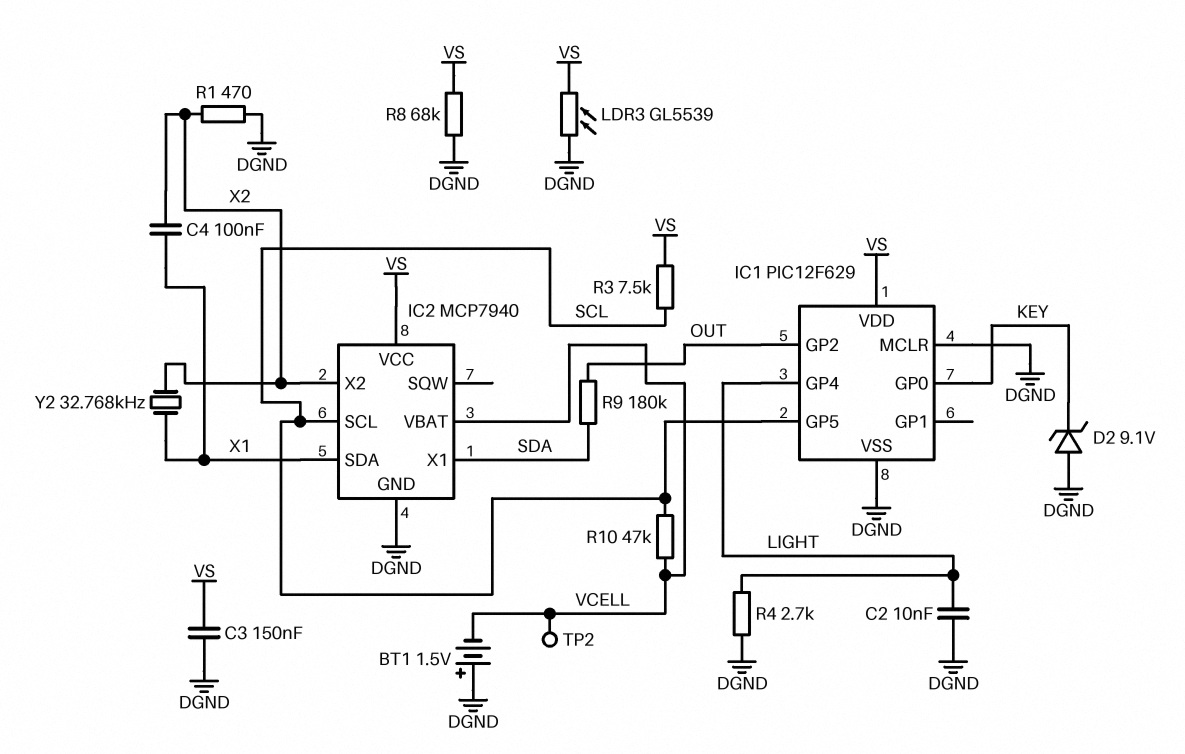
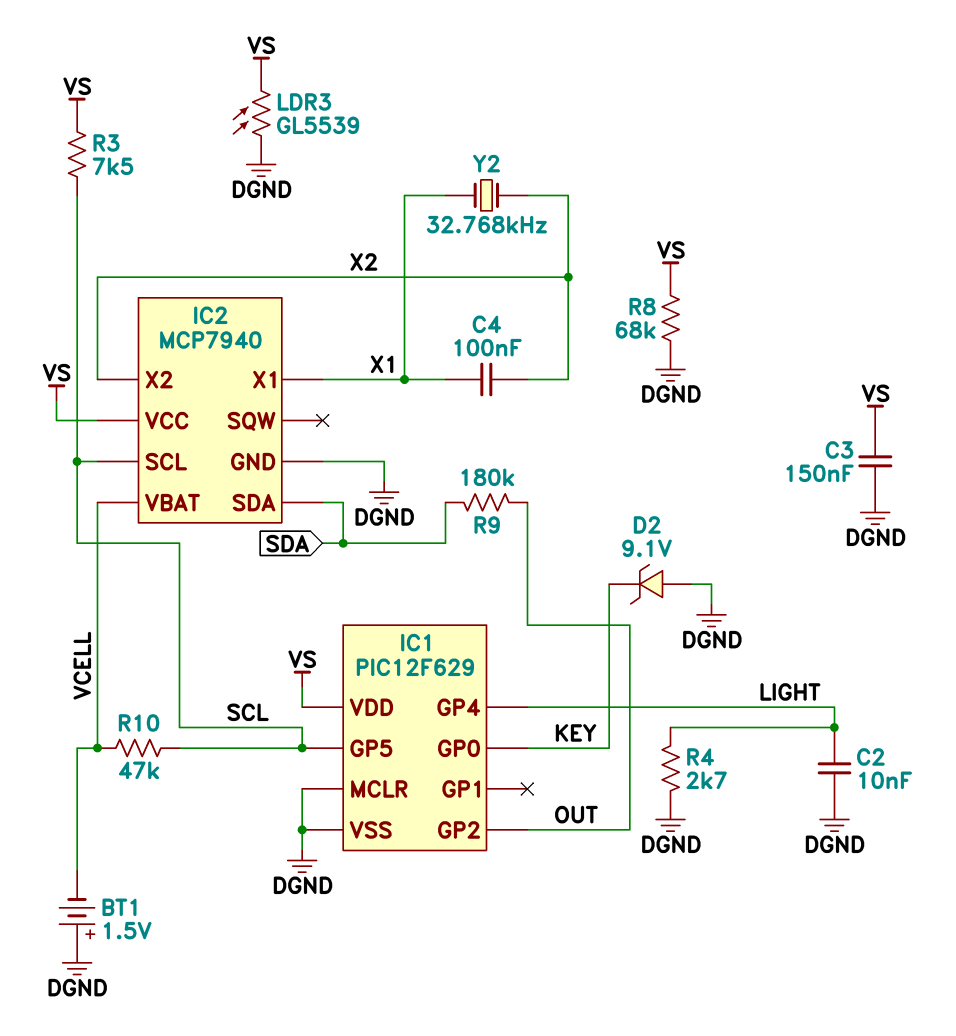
IC2 pin SDA: X1 -> SDA
IC2 pin X1: SDA -> X1
R1: 470 (DGND, X2) -> none
TP2: test point (VCELL) -> none

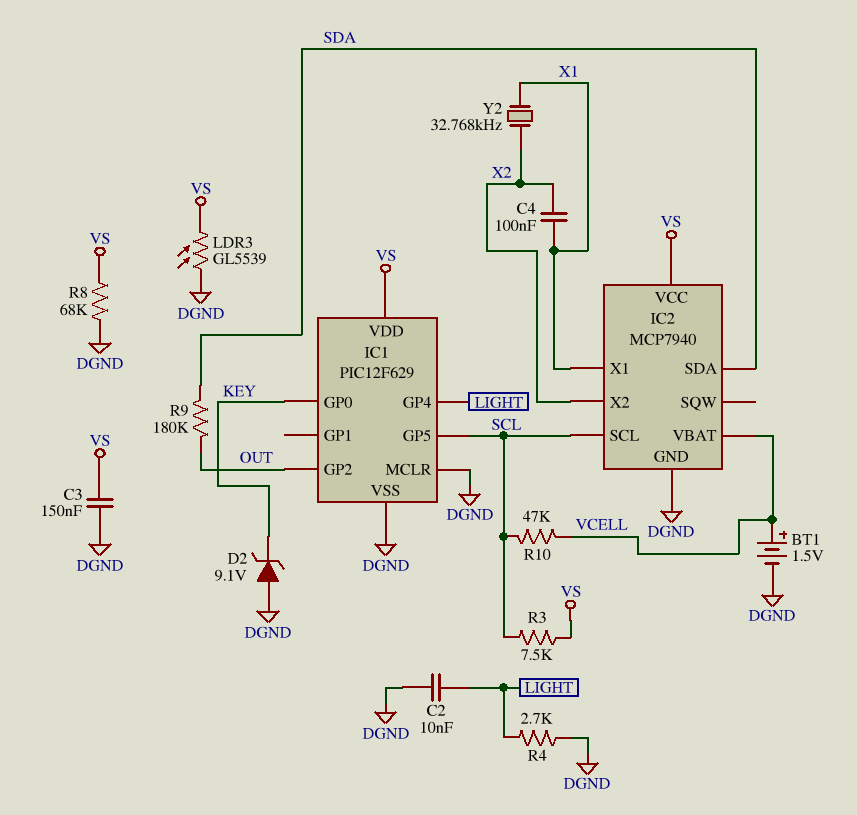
BT1: 1.5V (plus DGND, minus VCELL) -> 1.5V (plus VCELL, minus DGND)

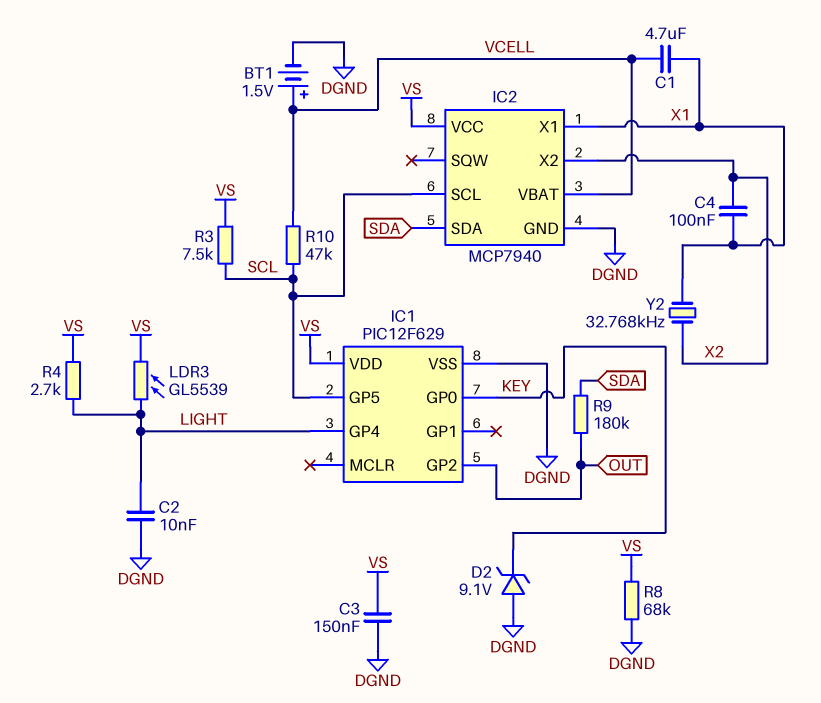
C1: none -> 4.7uF (VCELL, X1)
IC1 pin MCLR: DGND -> none
LDR3: GL5539 (DGND, VS) -> GL5539 (LIGHT, VS)
R4: 2.7k (DGND, LIGHT) -> 2.7k (LIGHT, VS)

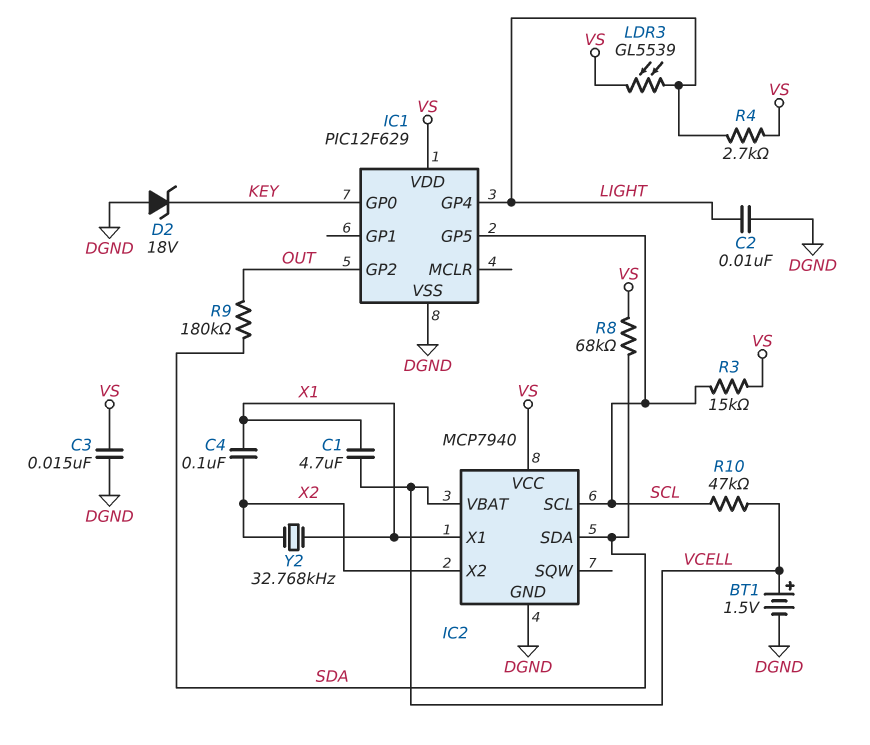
C3: 150nF (DGND, VS) -> 15nF (DGND, VS)
D2: zener 9.1V (A DGND, K KEY) -> zener 18V (A DGND, K KEY)
R3: 7.5k (SCL, VS) -> 15k (SCL, VS)
R8: 68k (DGND, VS) -> 68k (SDA, VS)

